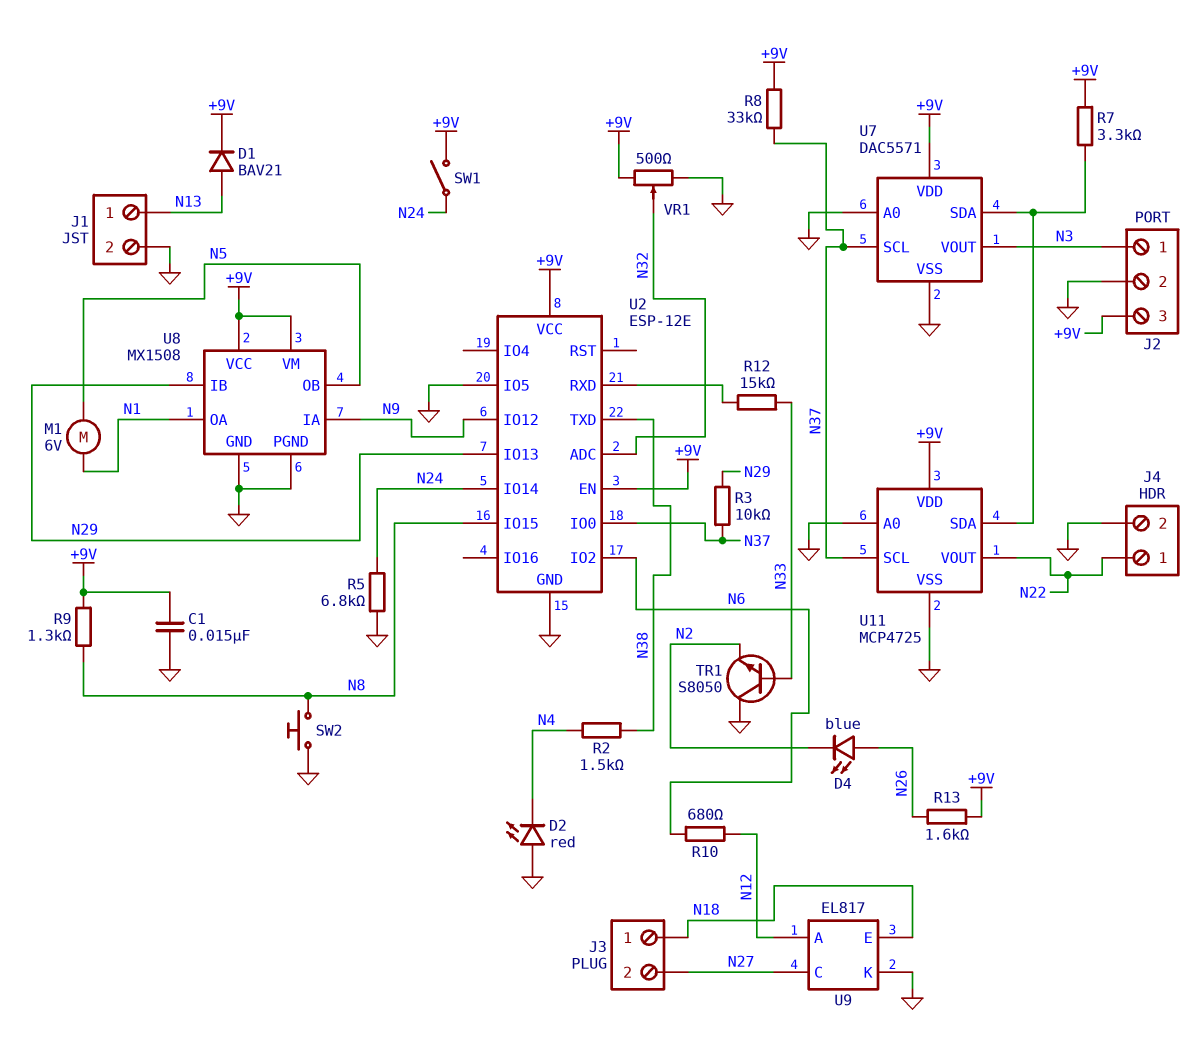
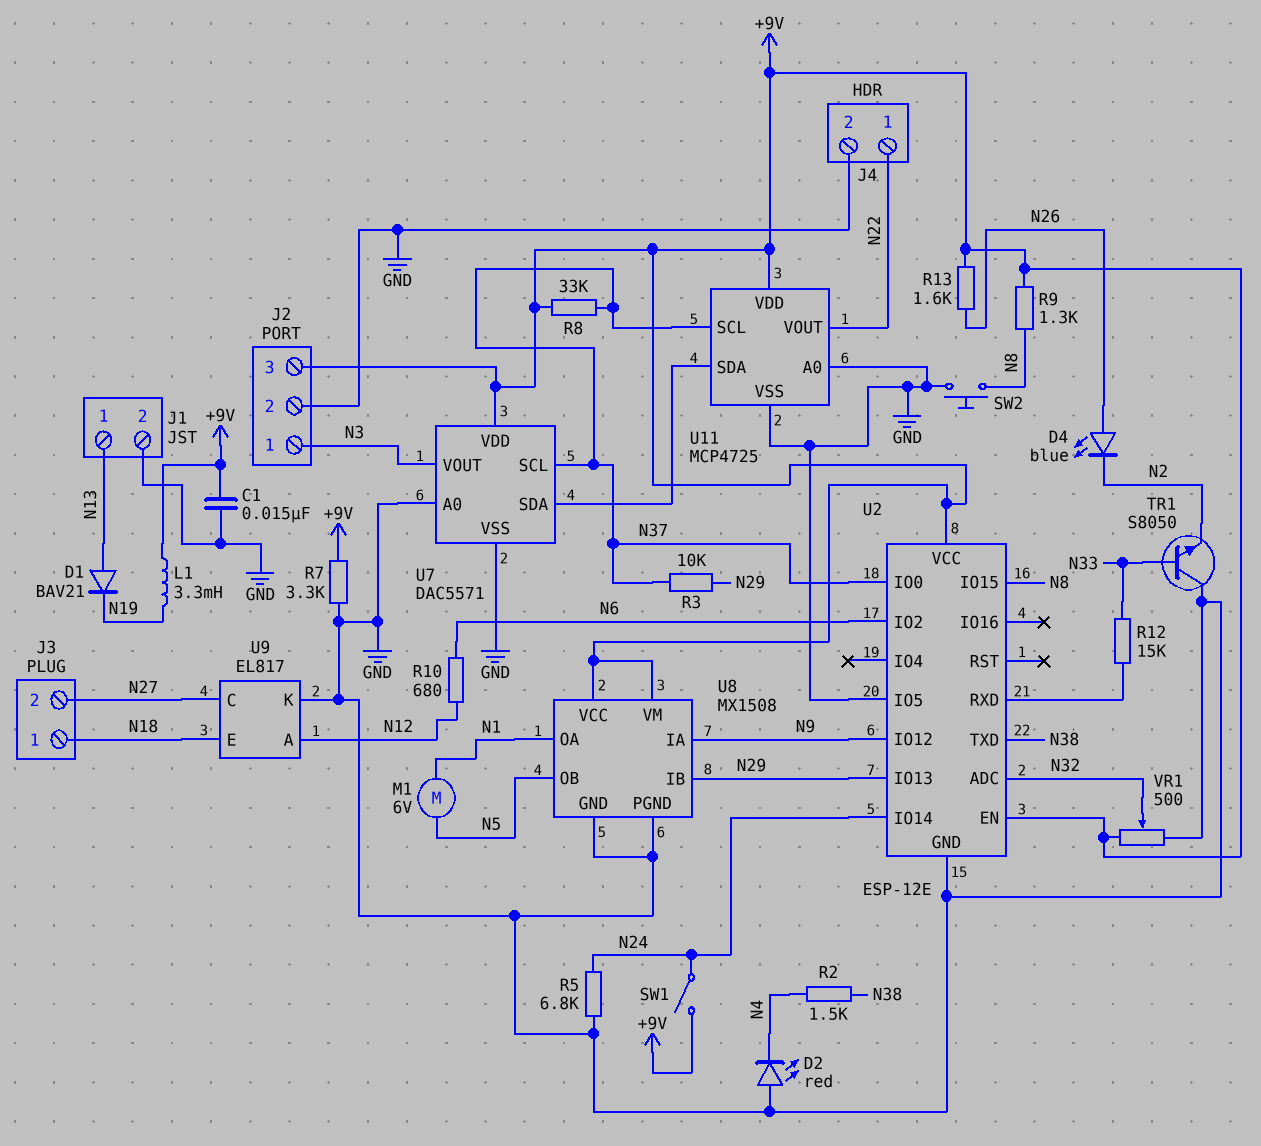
D1: diode BAV21 (A N13, K +9V) -> diode BAV21 (A N13, K N19)
L1: none -> 3.3mH (+9V, N19)
R7: 3.3k (+9V, U7/SDA) -> 3.3k (+9V, GND)

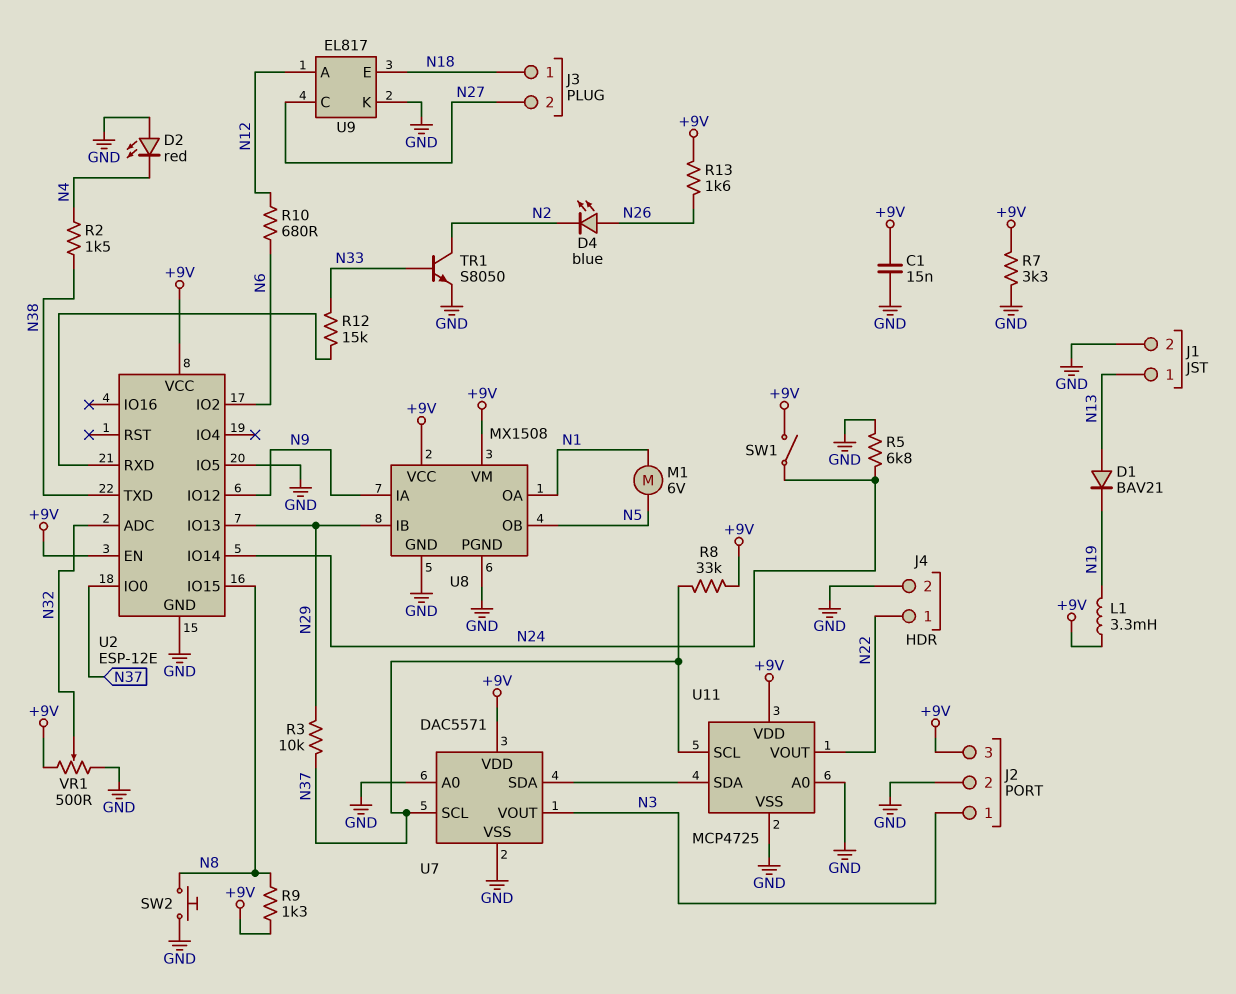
TR1: NPN S8050 (B N33, C GND, E N2) -> NPN S8050 (B N33, C N2, E GND)

